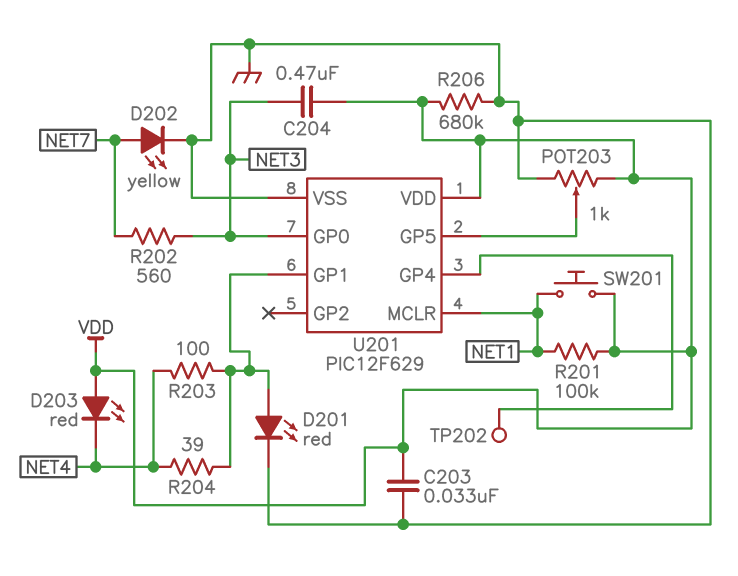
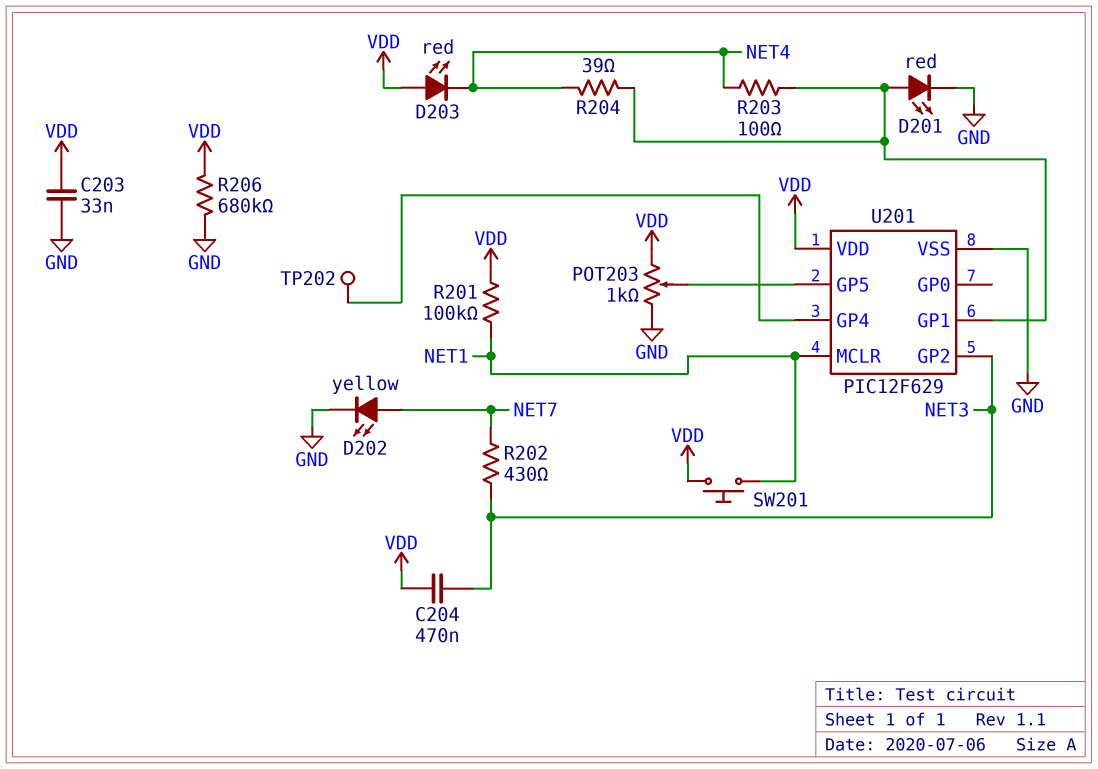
R202: 560 (NET3, NET7) -> 430 (NET3, NET7)
U201 pin GP0: NET3 -> none
U201 pin GP2: none -> NET3

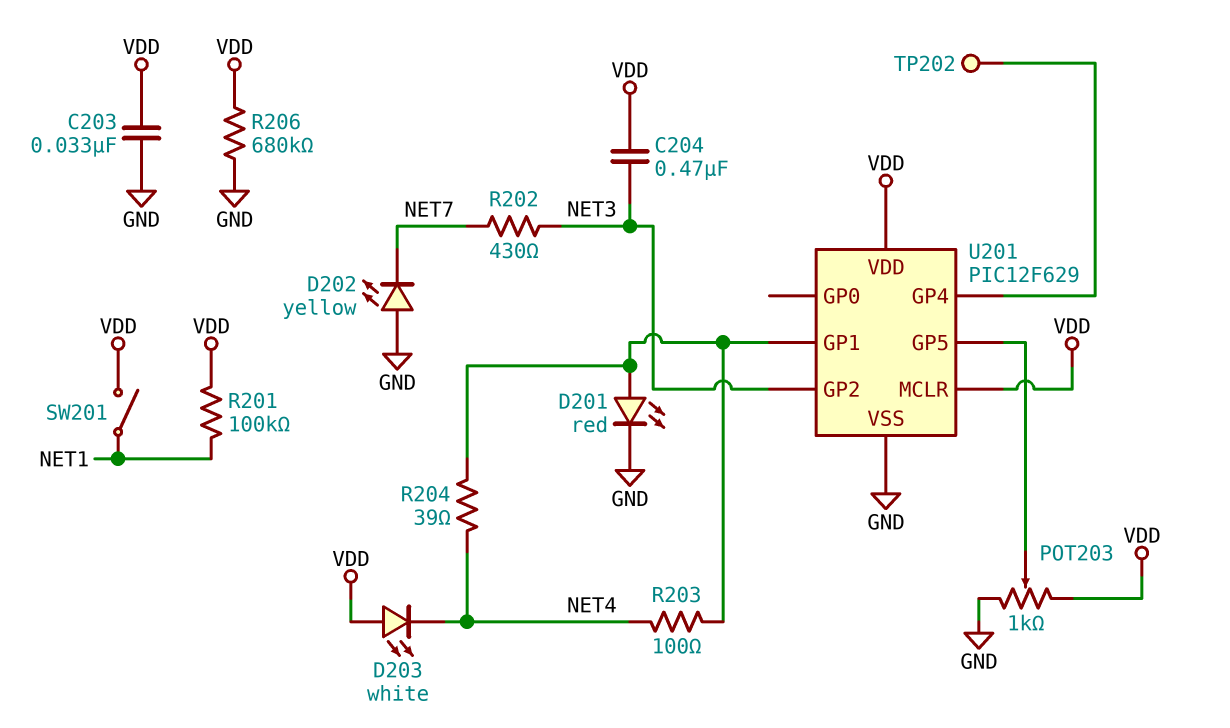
D202: LED yellow (A NET7, K GND) -> LED yellow (A GND, K NET7)
D203: LED red (A VDD, K NET4) -> LED white (A VDD, K NET4)
SW201: button (NET1, VDD) -> switch (NET1, VDD)
U201 pin MCLR: NET1 -> VDD

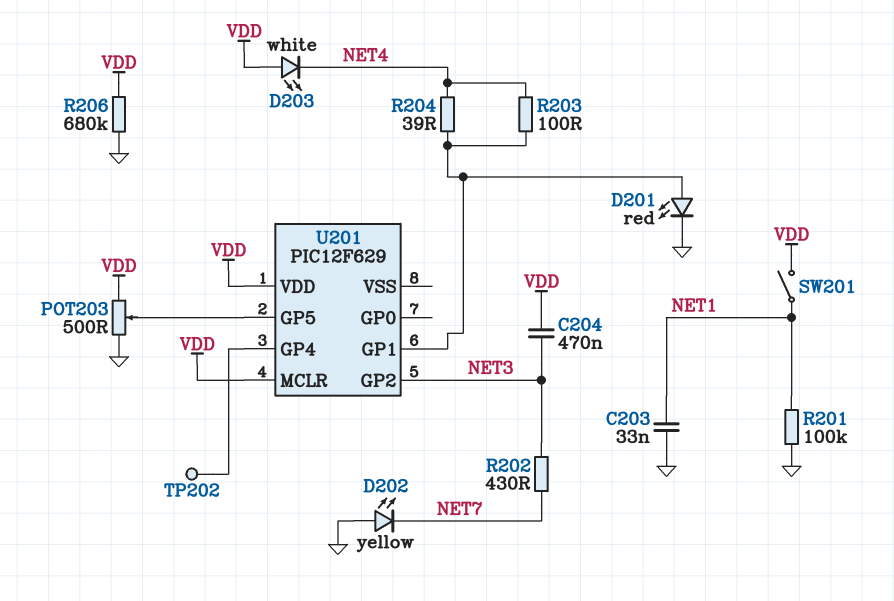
C203: 33nF (GND, VDD) -> 33nF (GND, NET1)
POT203: 1k (GND, VDD, wiper U201/GP5) -> 500 (GND, VDD, wiper U201/GP5)
R201: 100k (NET1, VDD) -> 100k (GND, NET1)
U201 pin VSS: GND -> none

